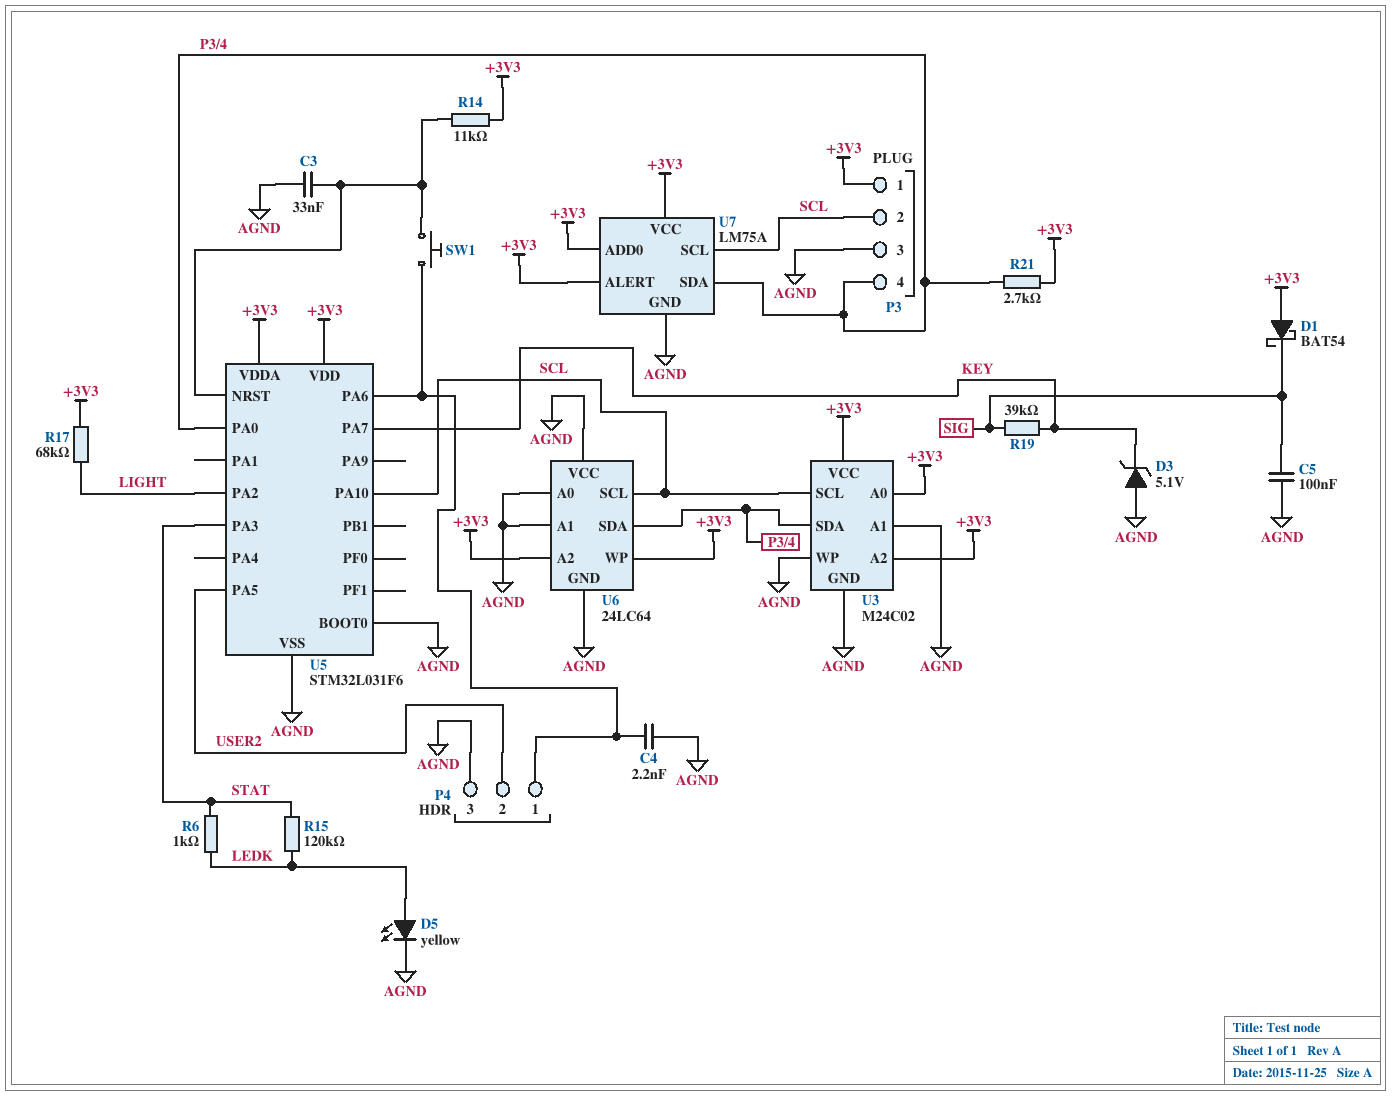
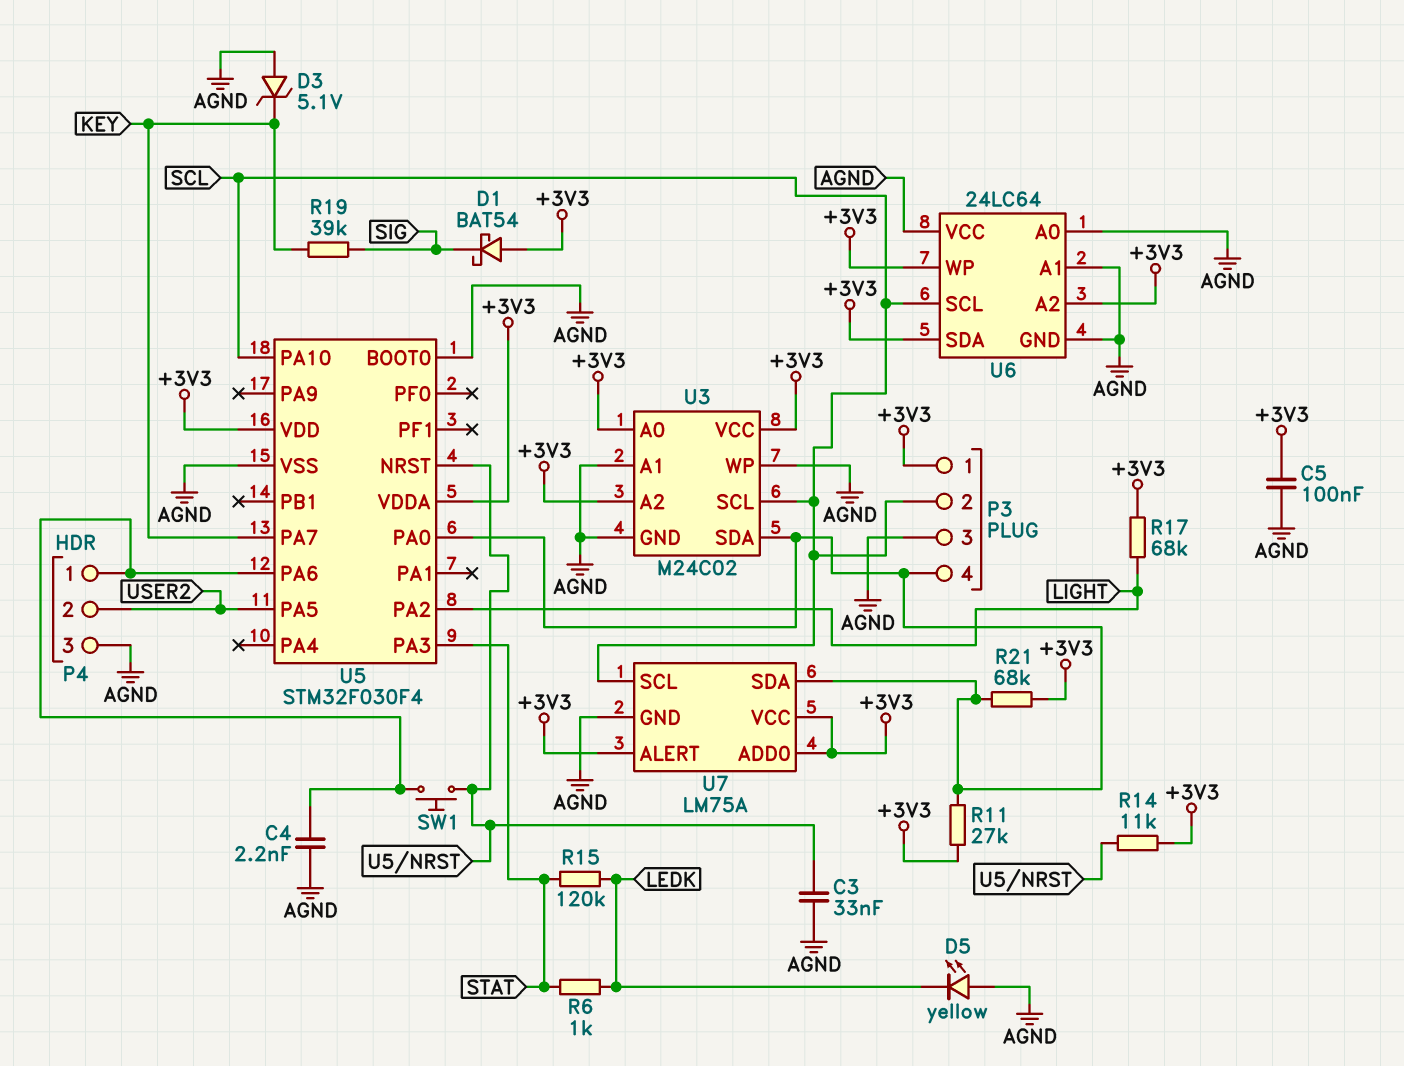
C5: 100nF (AGND, SIG) -> 100nF (+3V3, AGND)
D5: LED yellow (A LEDK, K AGND) -> LED yellow (A AGND, K LEDK)
R11: none -> 27k (+3V3, P3/4)
R21: 2.7k (+3V3, P3/4) -> 68k (+3V3, P3/4)
U5: STM32L031F6 -> STM32F030F4
U6 pin SDA: P3/4 -> +3V3

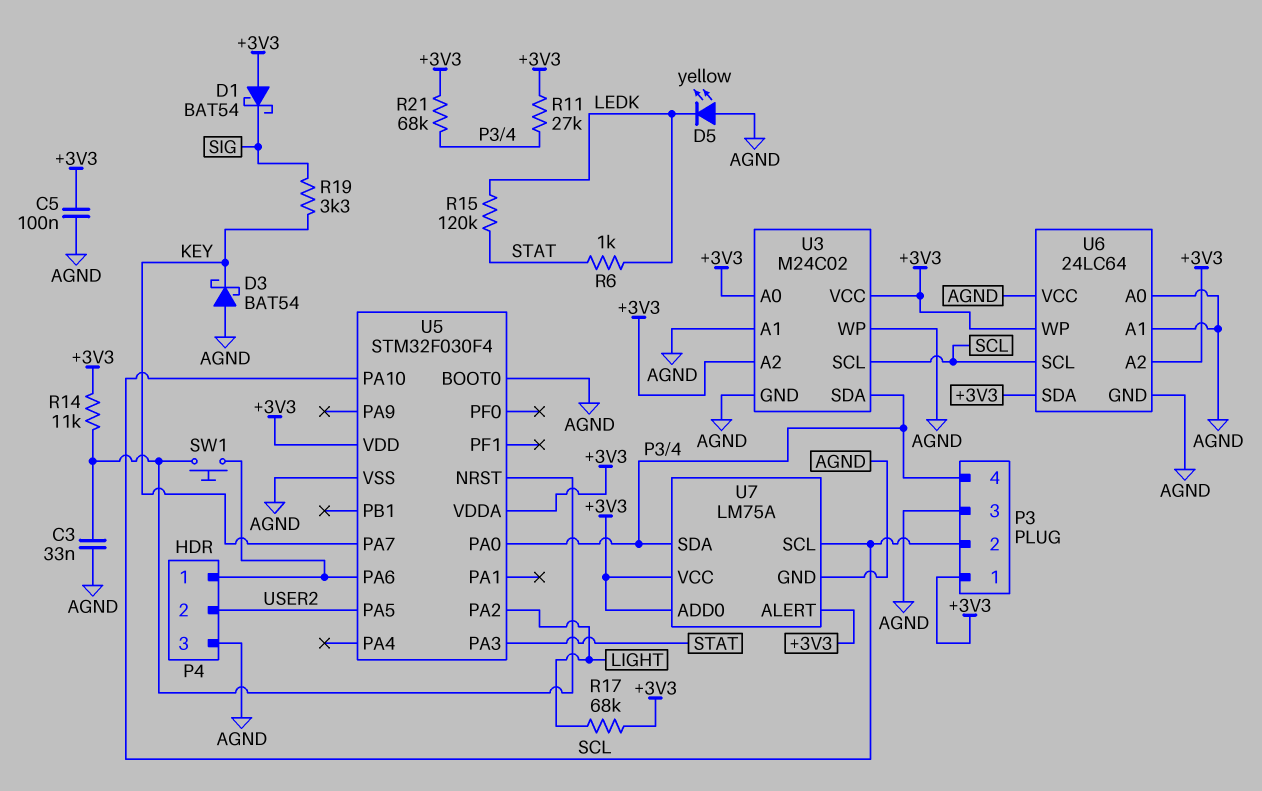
C4: 2.2nF (AGND, P4/1) -> none
D3: zener 5.1V (A AGND, K KEY) -> schottky BAT54 (A AGND, K KEY)
R19: 39k (KEY, SIG) -> 3.3k (KEY, SIG)

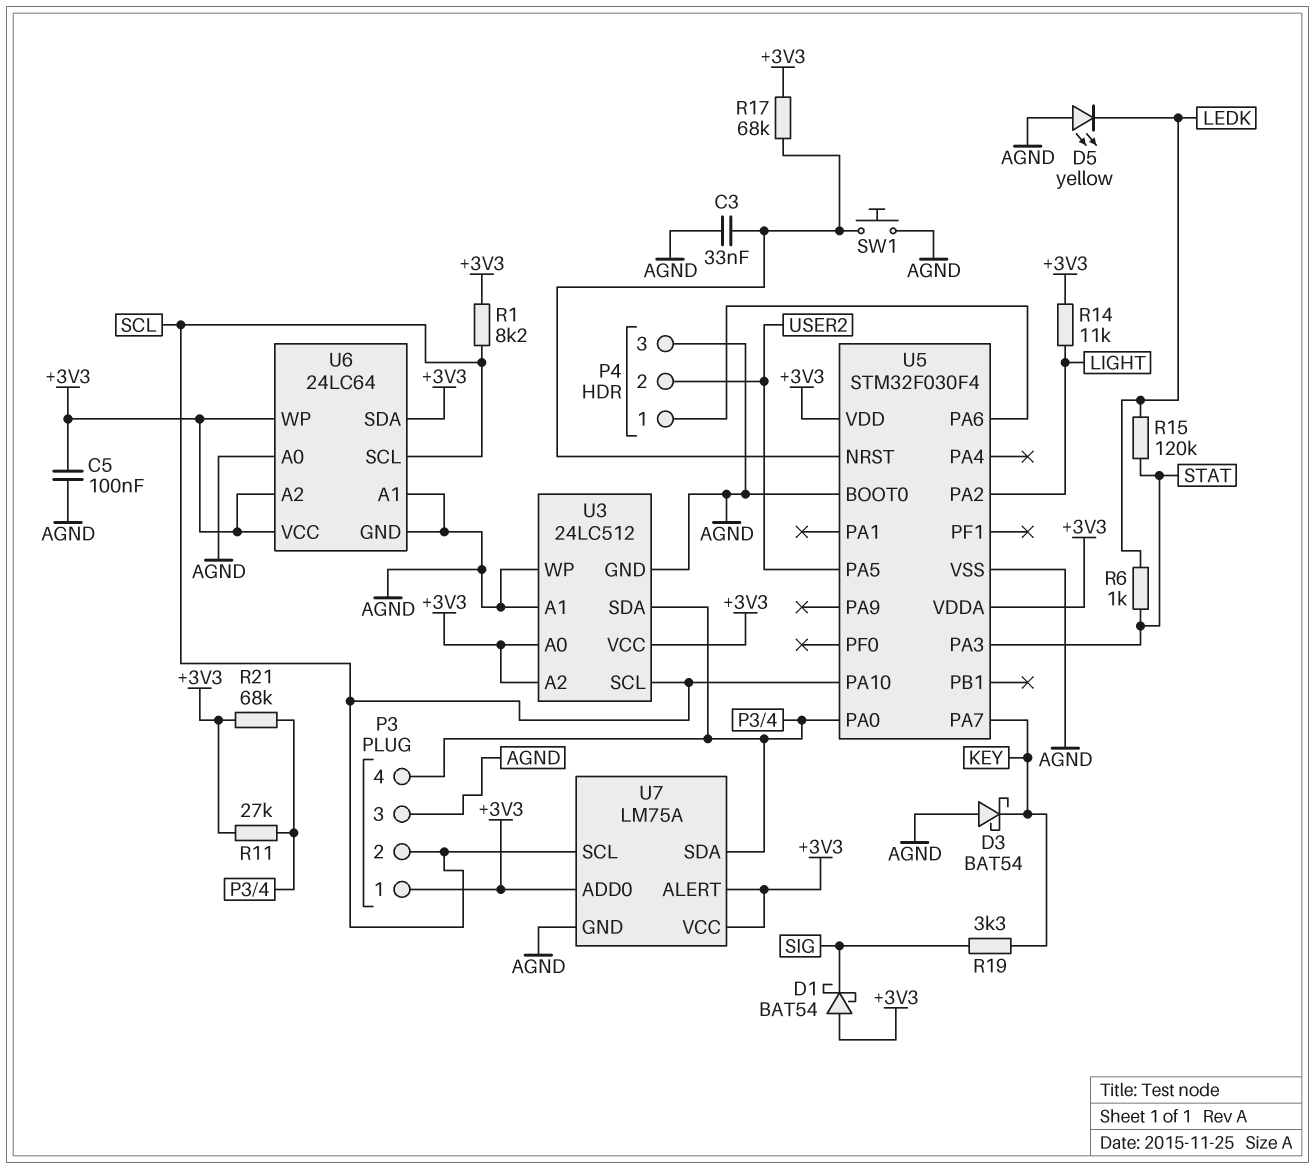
R1: none -> 8.2k (+3V3, SCL)
R14: 11k (+3V3, U5/NRST) -> 11k (+3V3, LIGHT)
R17: 68k (+3V3, LIGHT) -> 68k (+3V3, U5/NRST)
SW1: button (P4/1, U5/NRST) -> button (AGND, U5/NRST)
U3: M24C02 -> 24LC512
U6 pin VCC: AGND -> +3V3

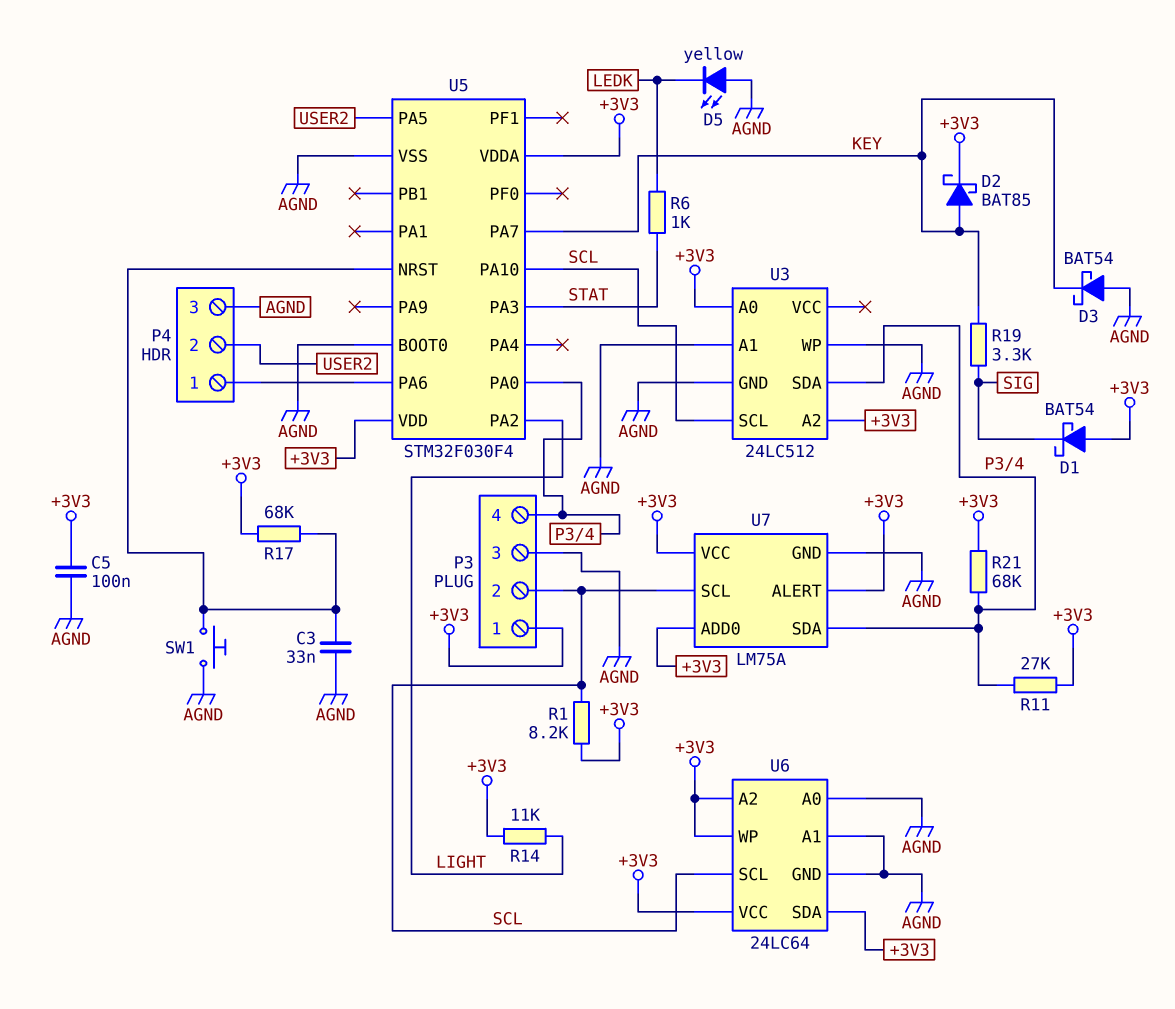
D2: none -> schottky BAT85 (A KEY, K +3V3)
R15: 120k (LEDK, STAT) -> none
U3 pin VCC: +3V3 -> none

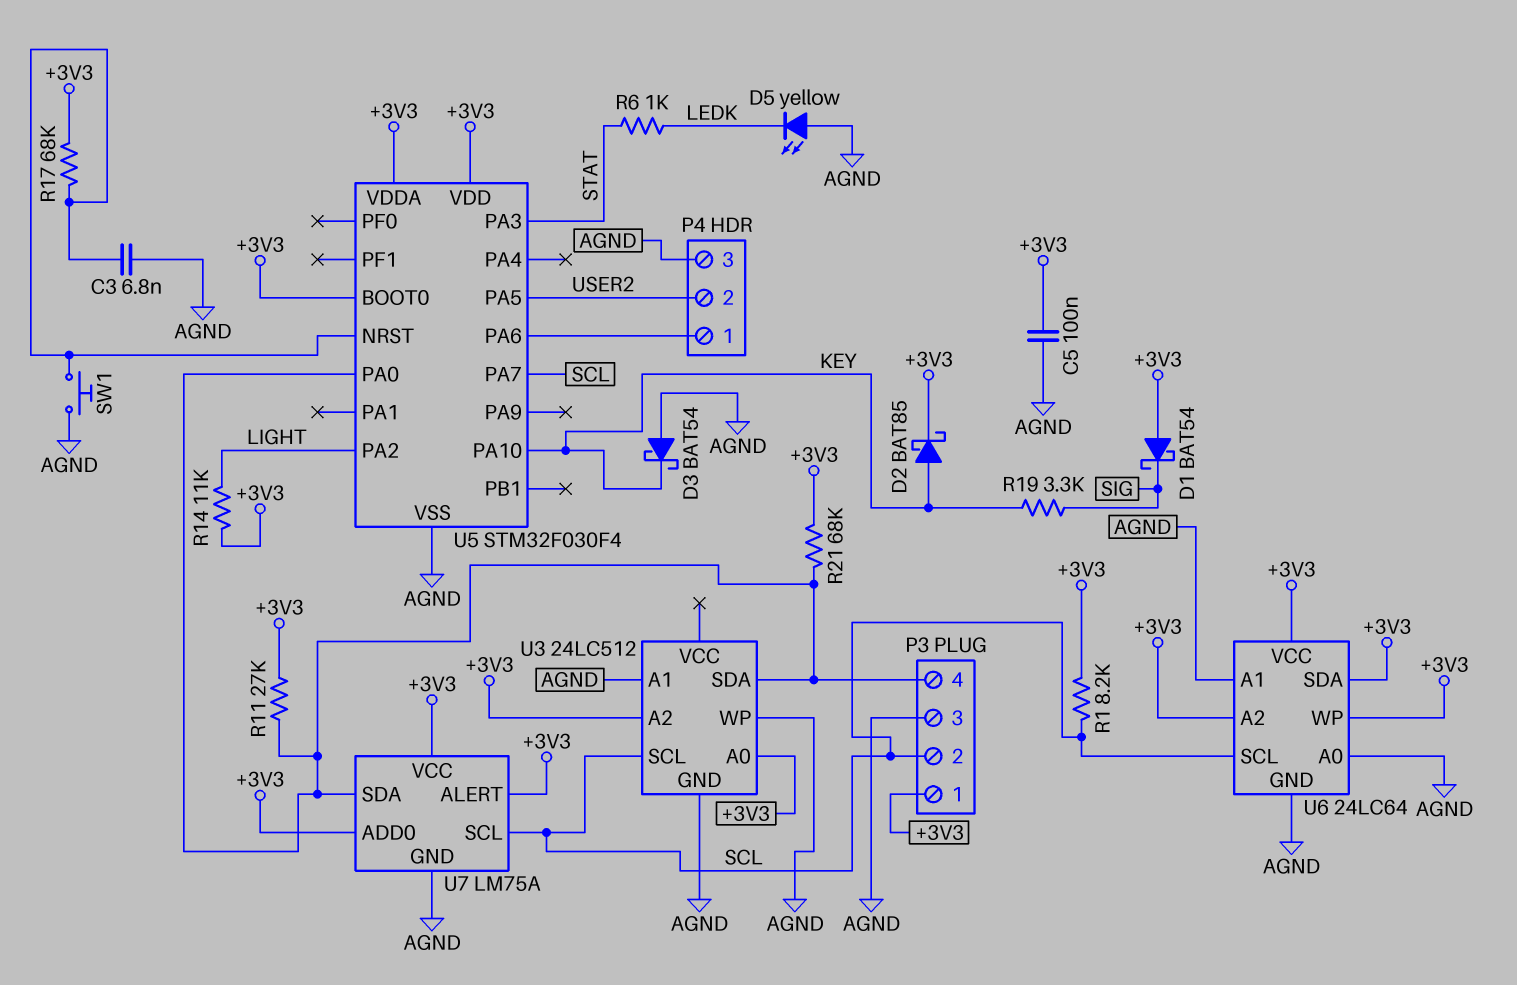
C3: 33nF (AGND, U5/NRST) -> 6.8nF (AGND, U5/NRST)
U5 pin BOOT0: AGND -> +3V3
U5 pin PA7: KEY -> SCL
U5 pin PA10: SCL -> KEY

